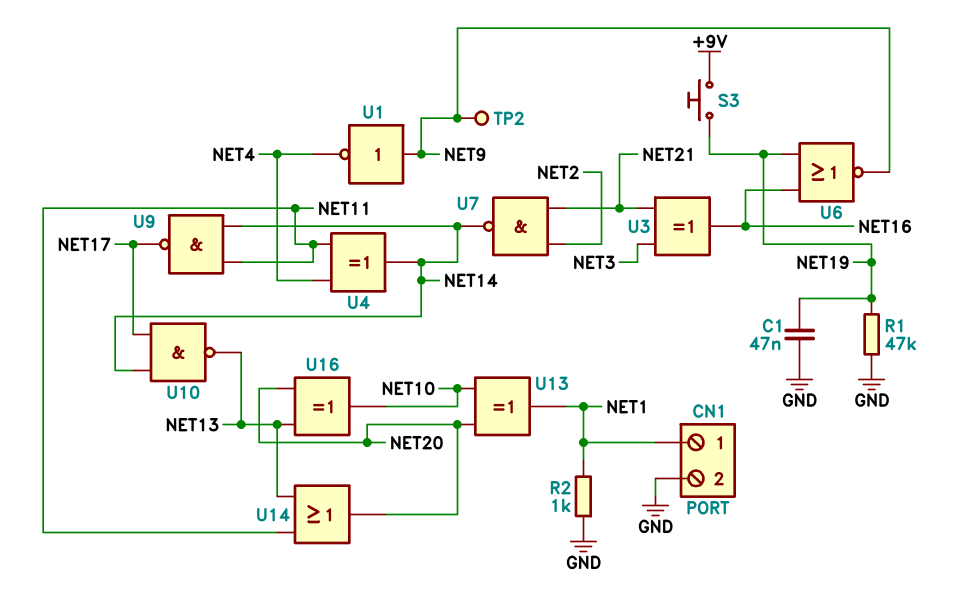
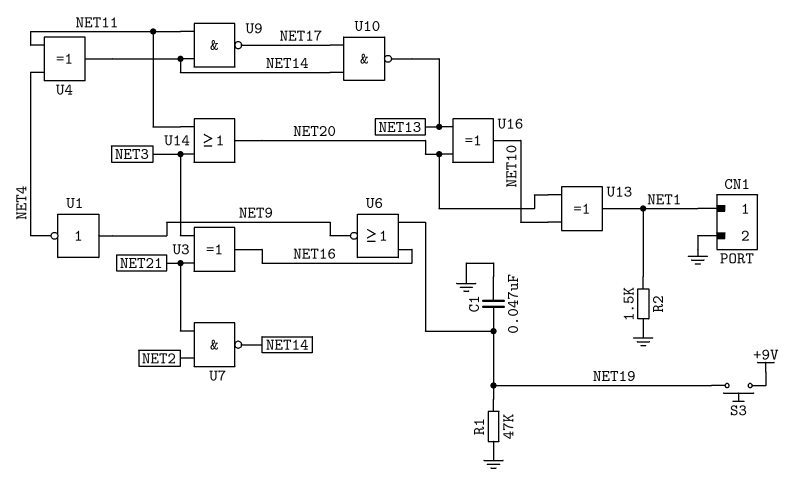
R2: 1k (GND, NET1) -> 1.5k (GND, NET1)
TP2: test point (NET9) -> none
U14: OR (in NET11, in NET13, out NET20) -> OR (in NET3, in NET11, out NET20)

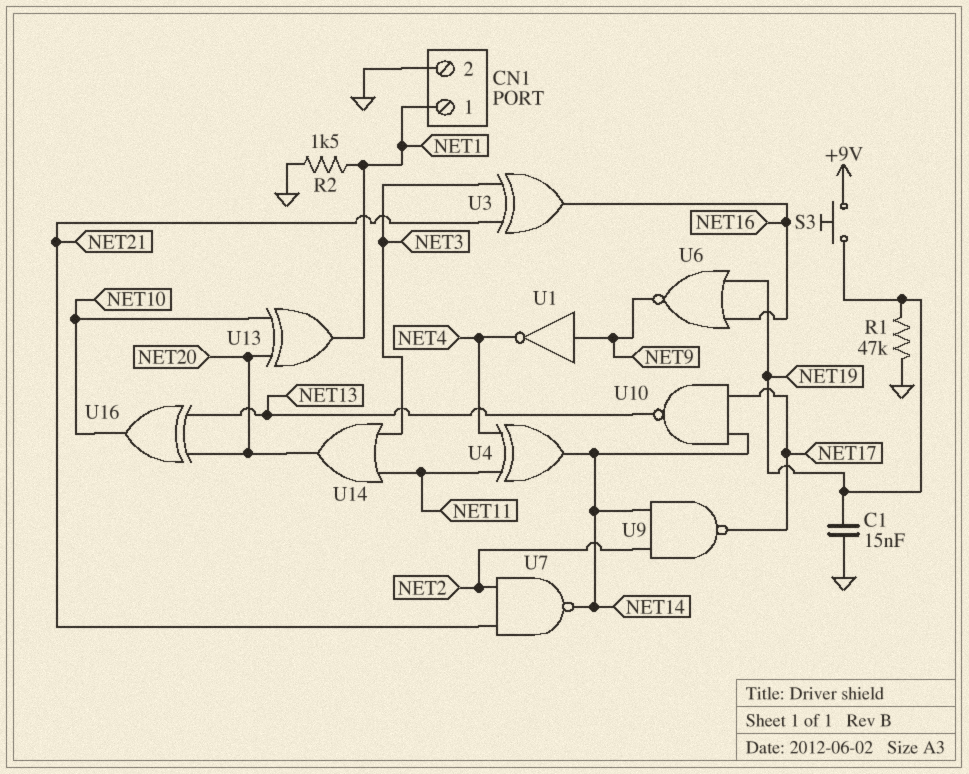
C1: 47nF (GND, NET19) -> 15nF (GND, NET19)
U9: NAND (in NET11, in NET14, out NET17) -> NAND (in NET2, in NET14, out NET17)

